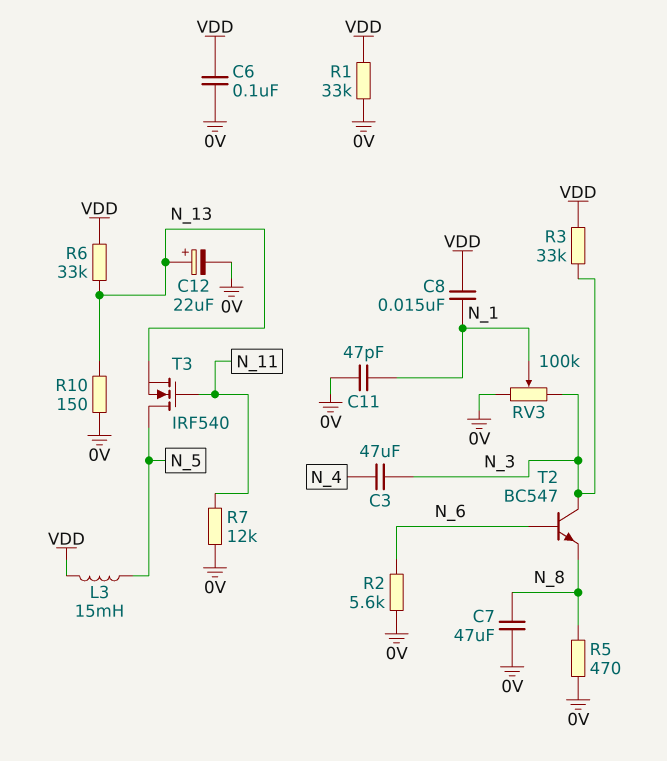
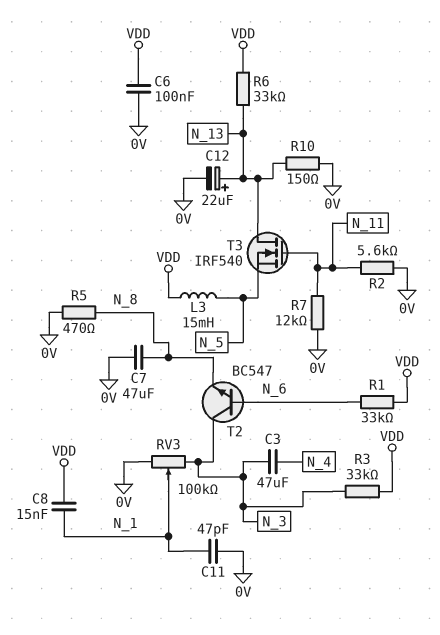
R1: 33k (0V, VDD) -> 33k (N_6, VDD)
R2: 5.6k (0V, N_6) -> 5.6k (0V, N_11)
T3: NMOS IRF540 (G N_11, D N_5, S N_13) -> NMOS IRF540 (G N_11, D N_13, S N_5)

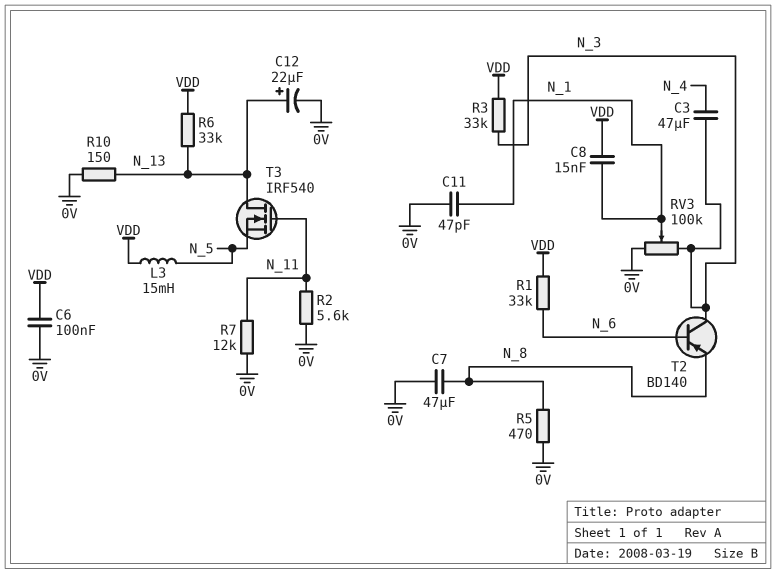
T2: NPN BC547 (B N_6, C N_3, E N_8) -> PNP BD140 (B N_6, C N_3, E N_8)

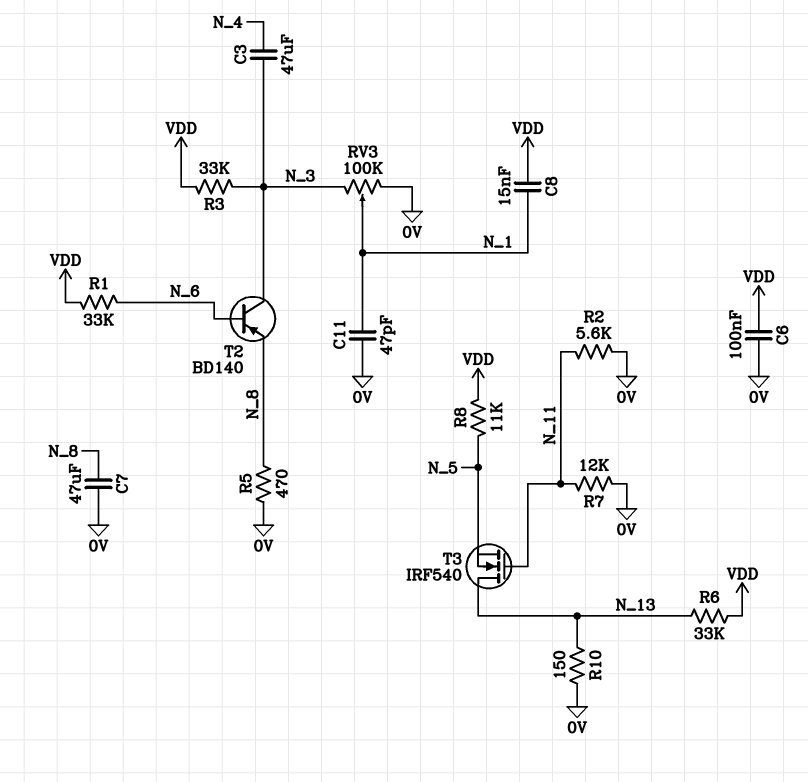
C12: 22uF (plus N_13, minus 0V) -> none
L3: 15mH (N_5, VDD) -> none
R8: none -> 11k (N_5, VDD)

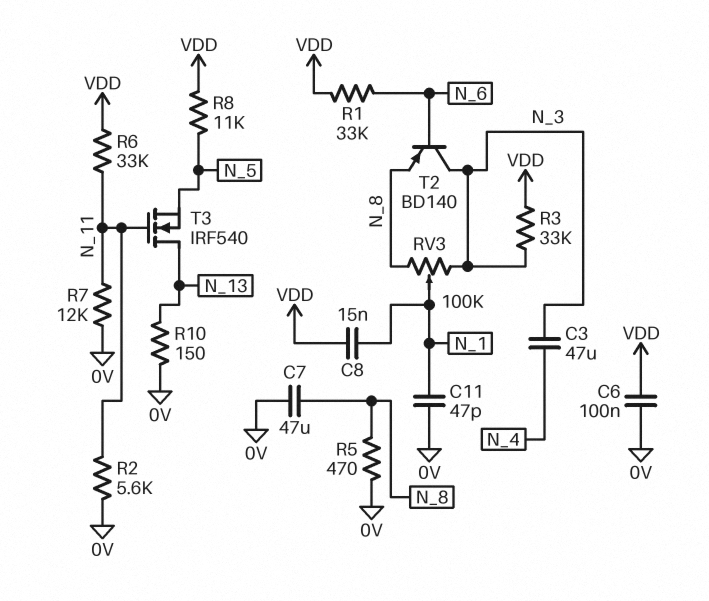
R6: 33k (N_13, VDD) -> 33k (N_11, VDD)
RV3: 100k (0V, N_3, wiper N_1) -> 100k (N_3, N_8, wiper N_1)

